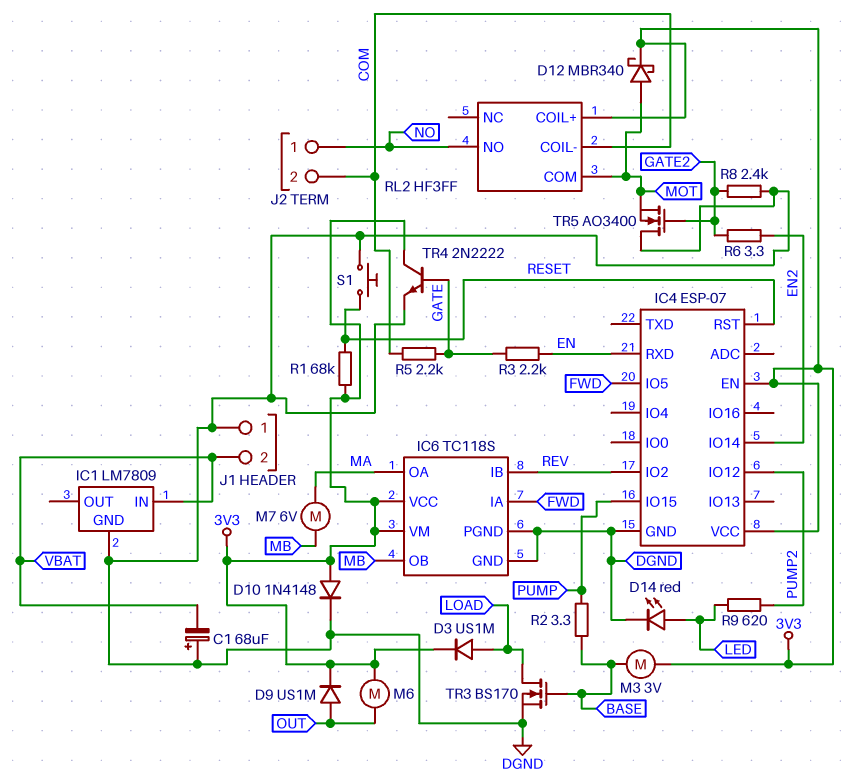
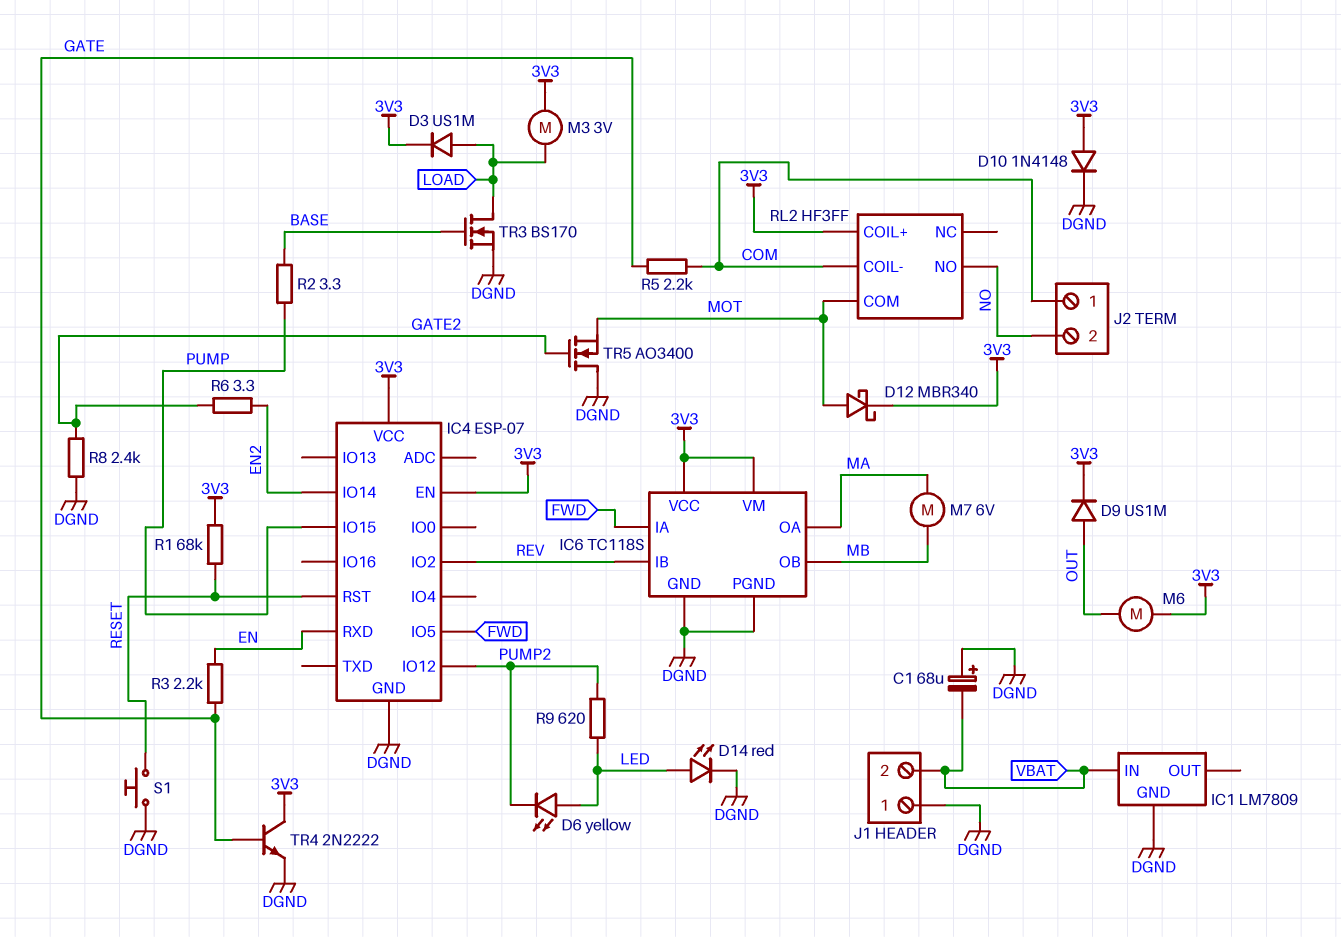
D6: none -> LED yellow (A LED, K PUMP2)
J2 pin 1: NO -> COM
J2 pin 2: COM -> NO
M3: motor 3V (3V3, BASE) -> motor 3V (3V3, LOAD)

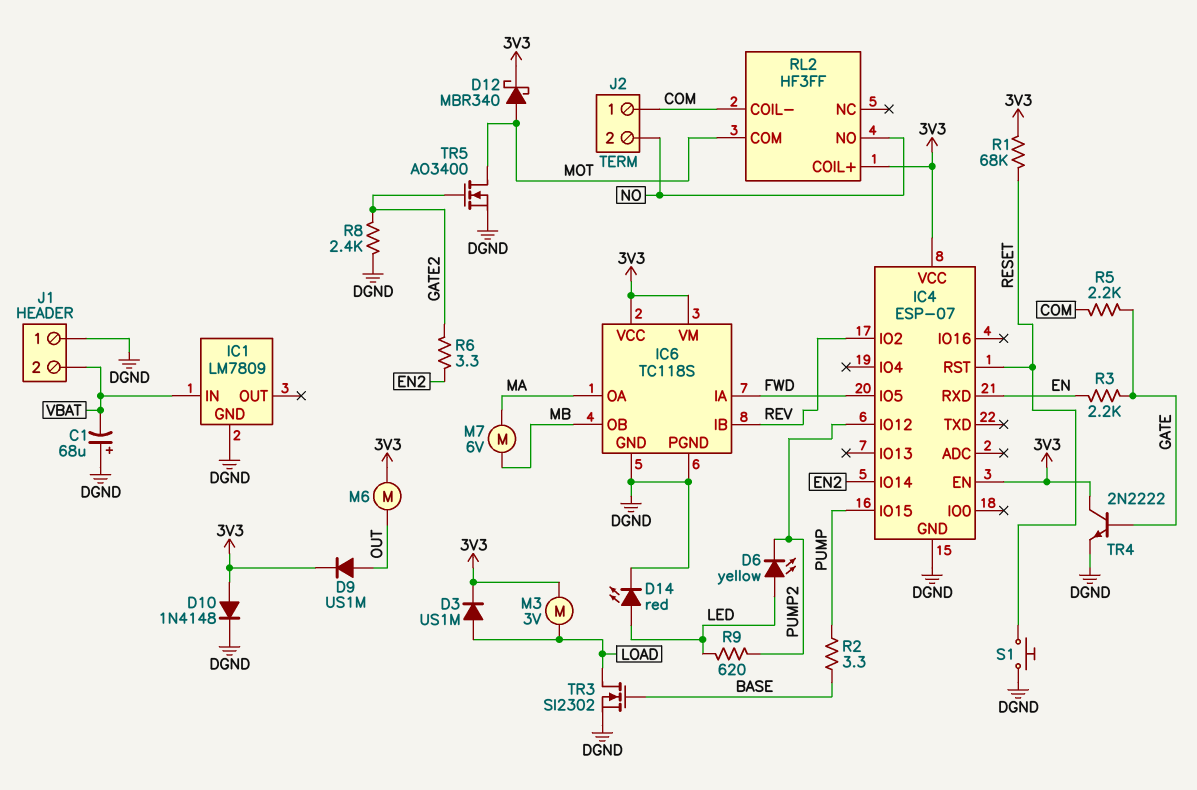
TR3: NMOS BS170 (G BASE, D LOAD, S DGND) -> NMOS SI2302 (G BASE, D LOAD, S DGND)
TR5: NMOS AO3400 (G GATE2, D DGND, S MOT) -> NMOS AO3400 (G GATE2, D MOT, S DGND)

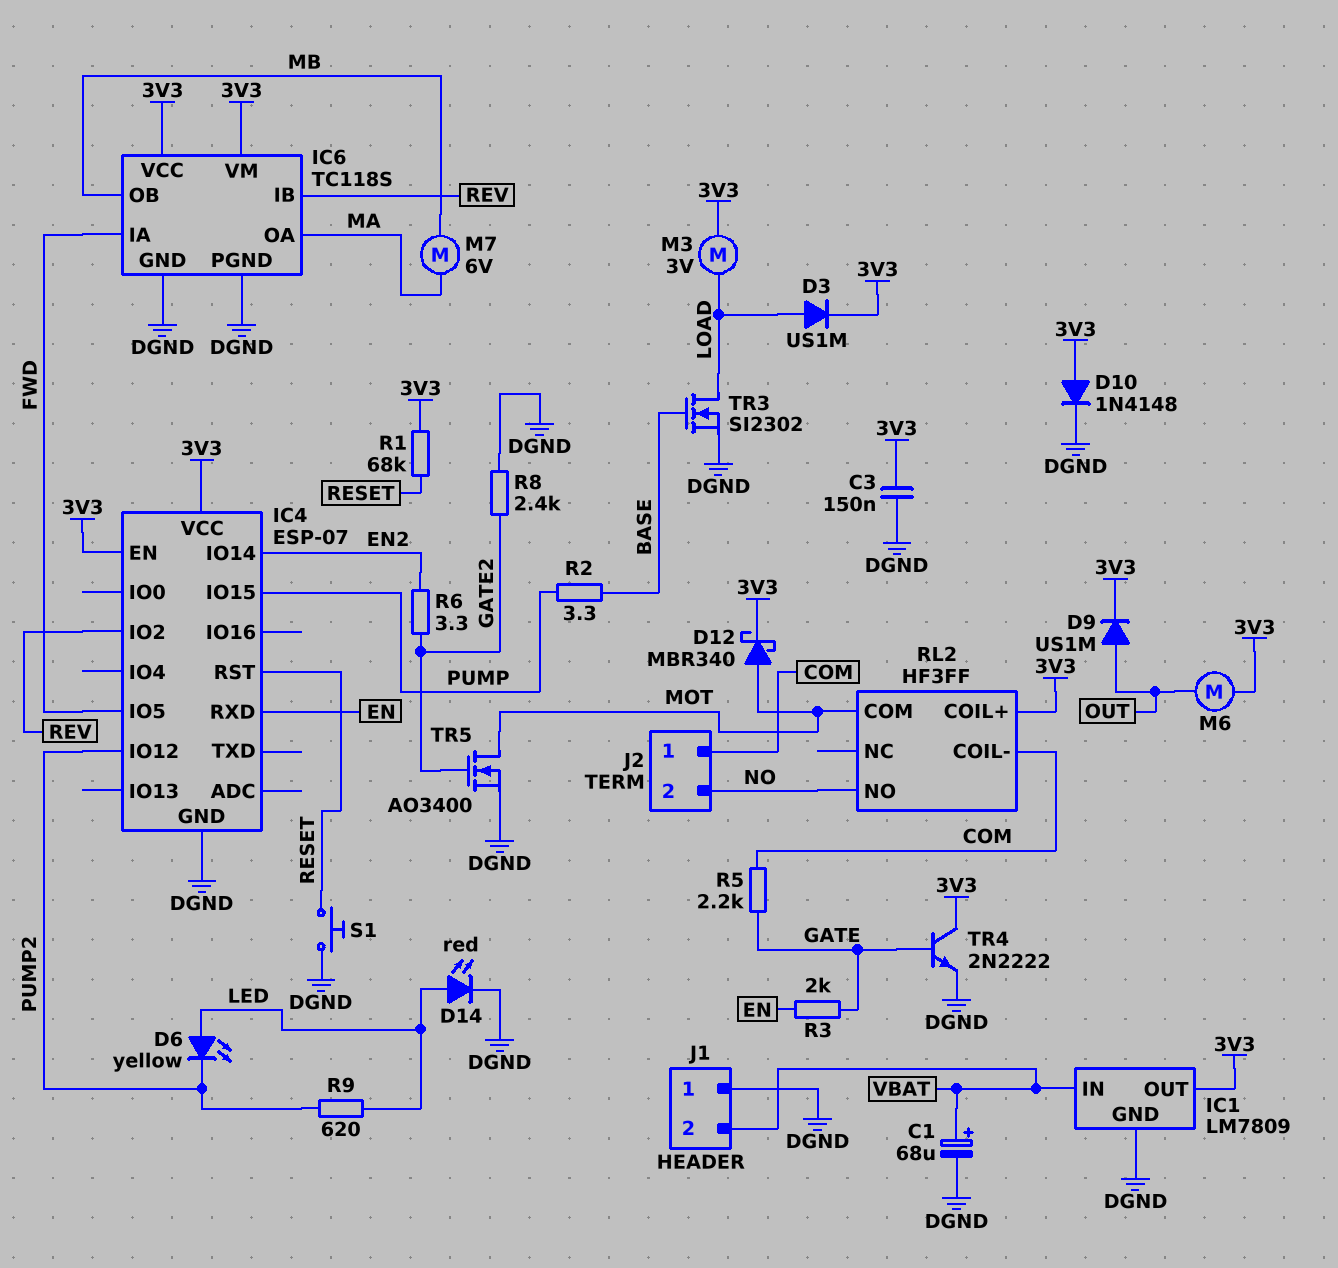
C1: 68uF (plus DGND, minus VBAT) -> 68uF (plus VBAT, minus DGND)
C3: none -> 150nF (3V3, DGND)
IC1 pin OUT: none -> 3V3
R3: 2.2k (EN, GATE) -> 2k (EN, GATE)

